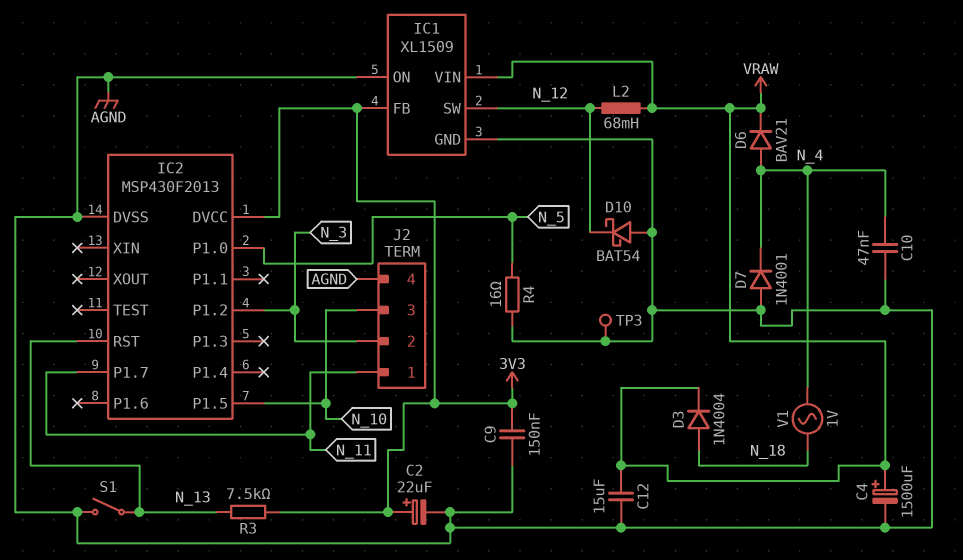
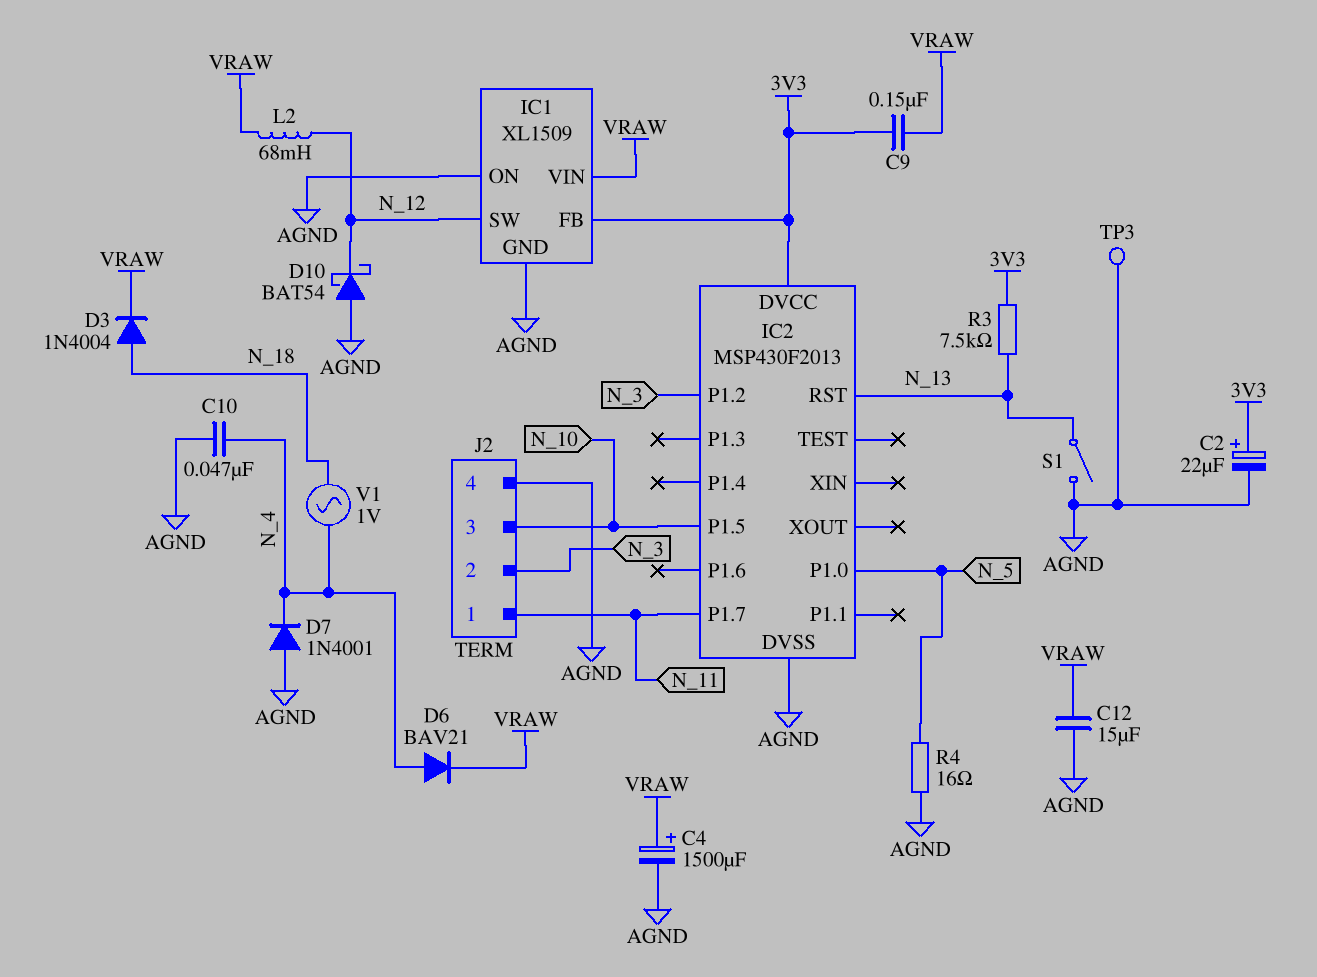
C9: 150nF (3V3, AGND) -> 150nF (3V3, VRAW)

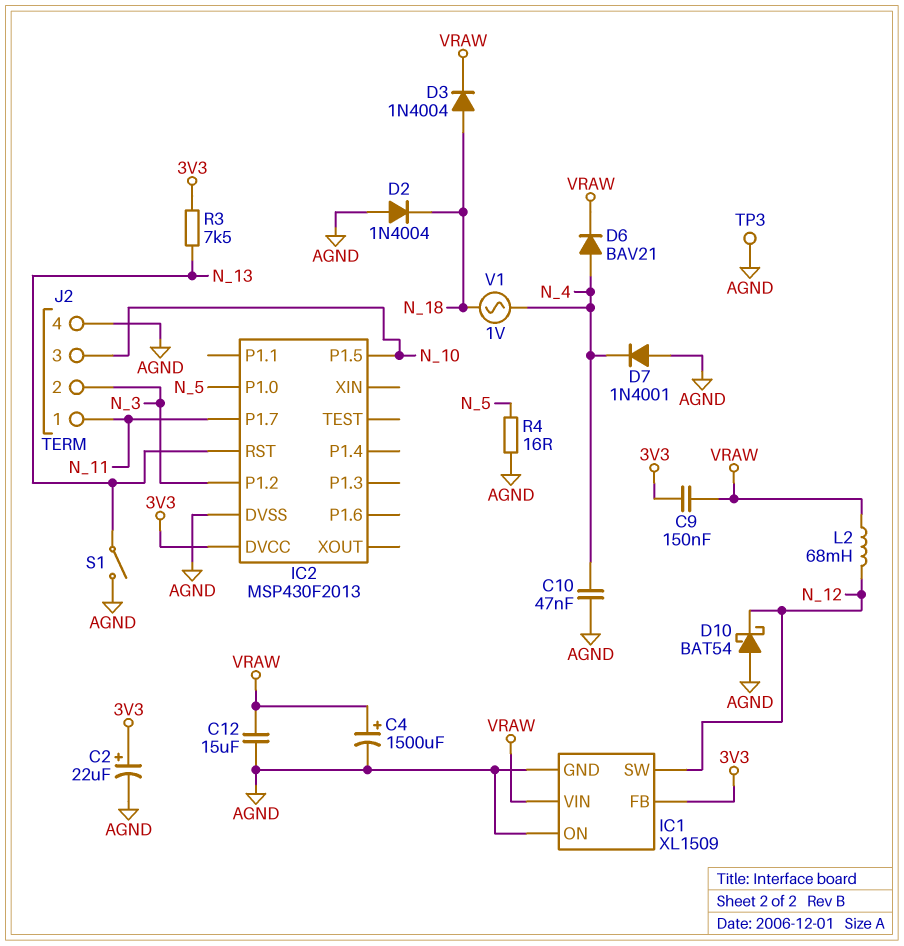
D2: none -> diode 1N4004 (A AGND, K N_18)

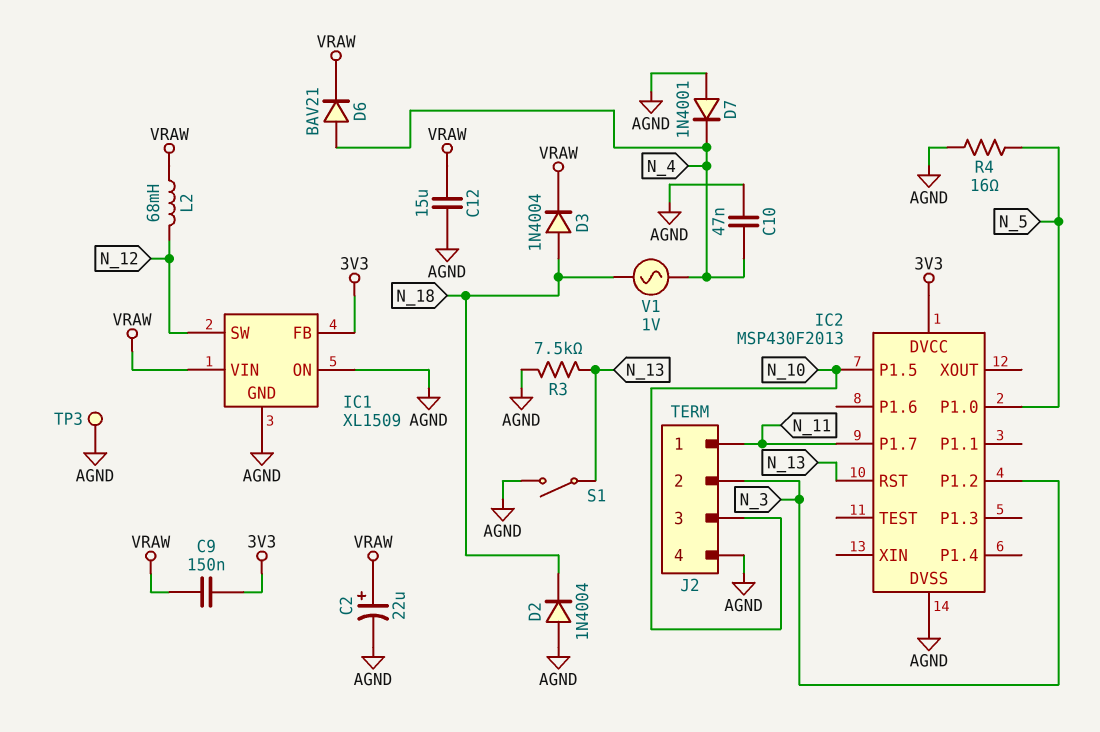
C2: 22uF (plus 3V3, minus AGND) -> 22uF (plus VRAW, minus AGND)
C4: 1500uF (plus VRAW, minus AGND) -> none
D10: schottky BAT54 (A AGND, K N_12) -> none
R3: 7.5k (3V3, N_13) -> 7.5k (AGND, N_13)

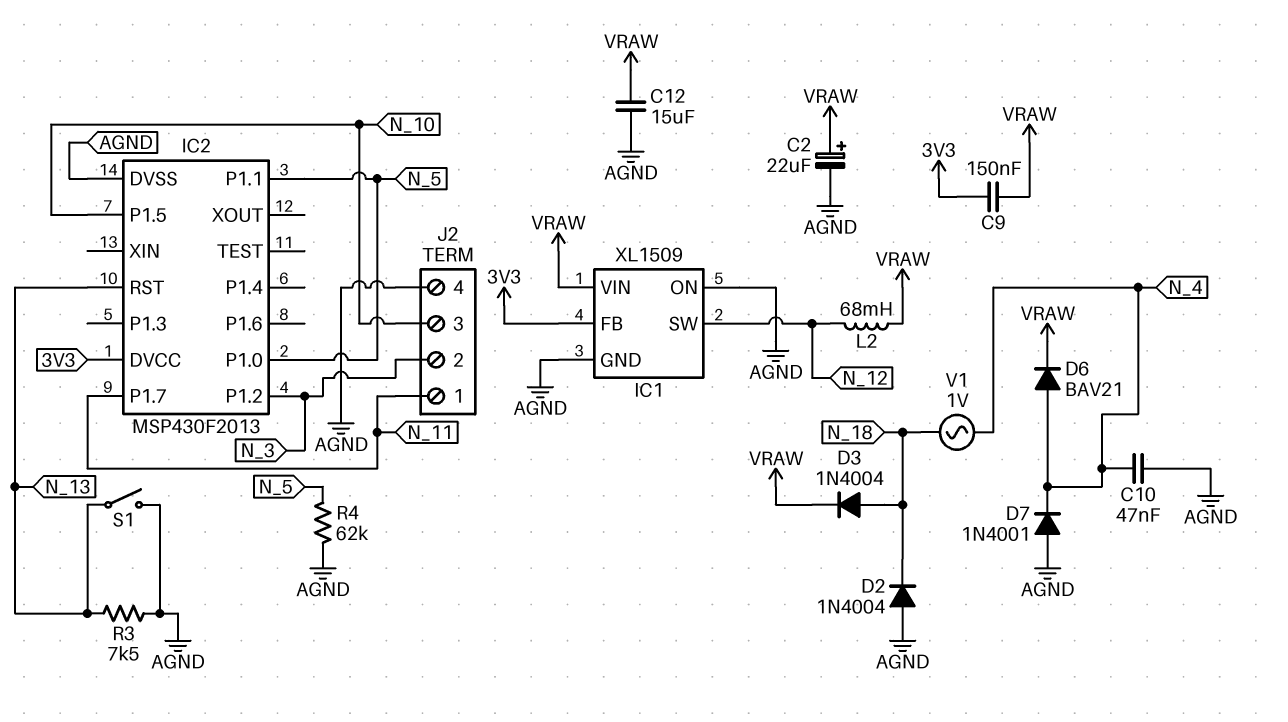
IC2 pin P1.1: none -> N_5
R4: 16 (AGND, N_5) -> 62k (AGND, N_5)
TP3: test point (AGND) -> none

